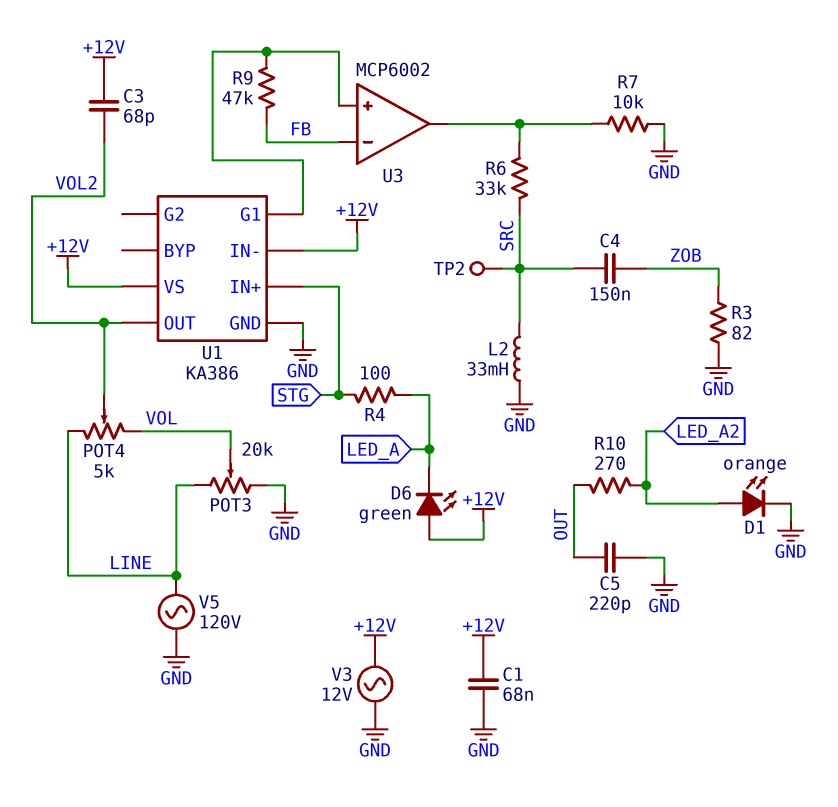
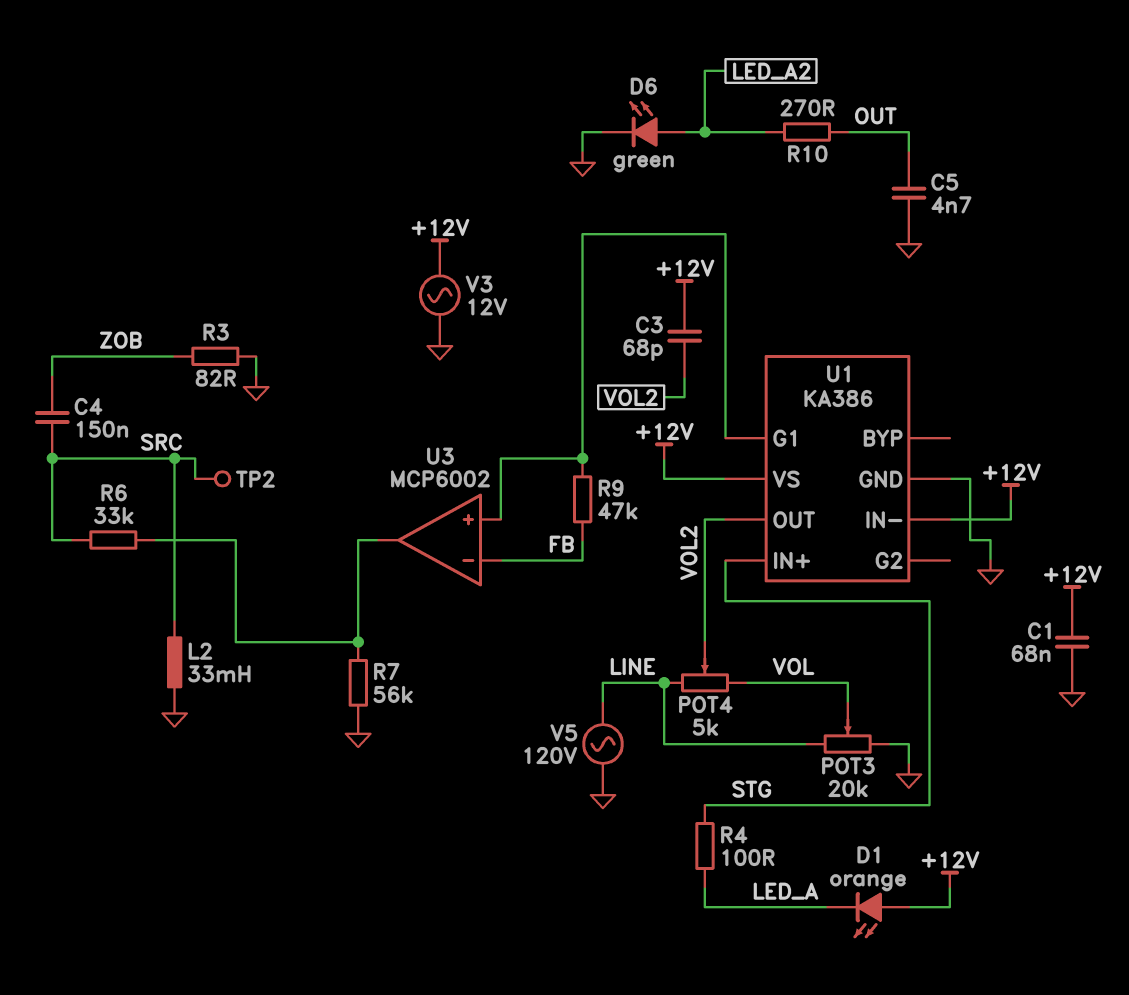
C5: 220pF (GND, OUT) -> 4.7nF (GND, OUT)
D1: LED orange (A LED_A2, K GND) -> LED orange (A +12V, K LED_A)
D6: LED green (A +12V, K LED_A) -> LED green (A LED_A2, K GND)
R7: 10k (GND, U3/out) -> 56k (GND, U3/out)

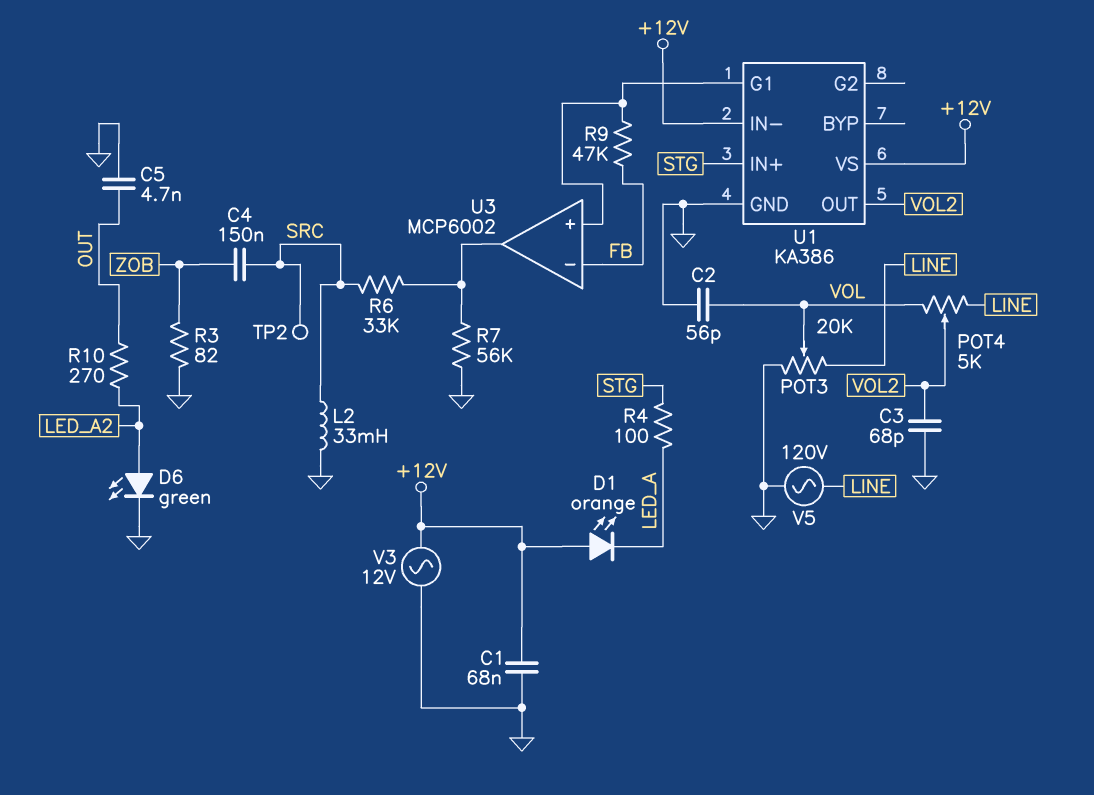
C2: none -> 56pF (GND, VOL)
C3: 68pF (+12V, VOL2) -> 68pF (GND, VOL2)

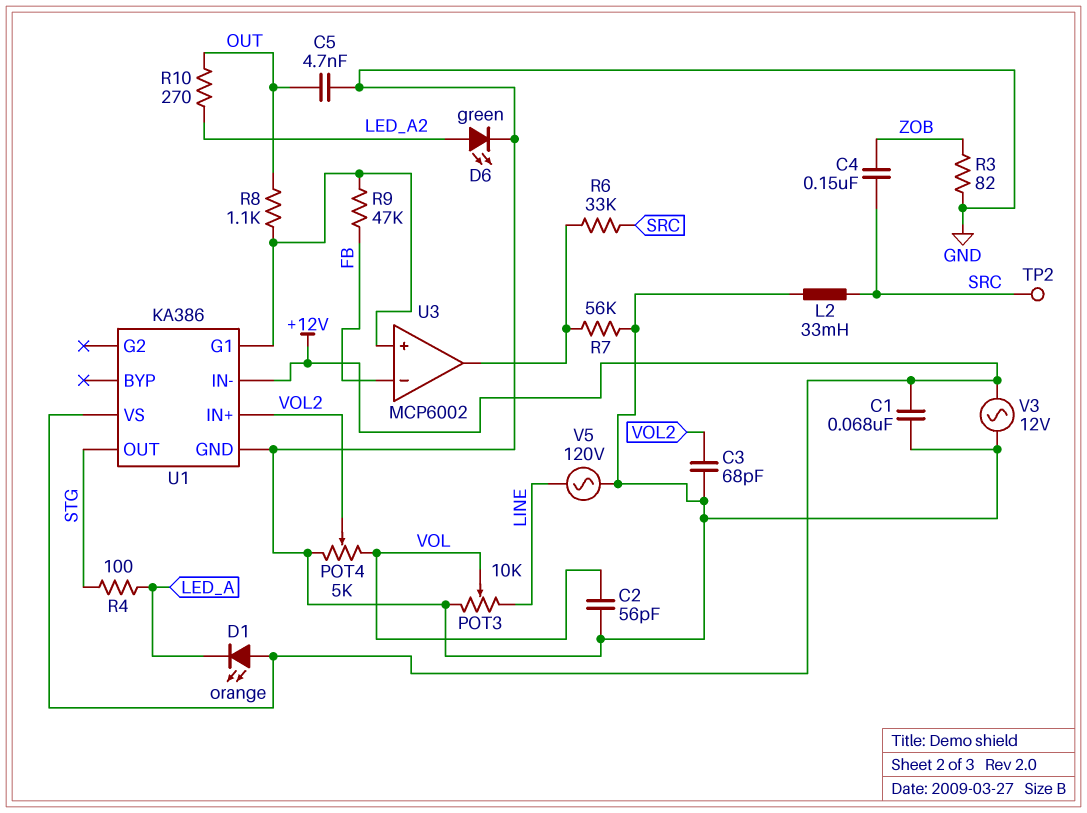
POT3: 20k (GND, LINE, wiper VOL) -> 10k (GND, LINE, wiper VOL)
POT4: 5k (LINE, VOL, wiper VOL2) -> 5k (GND, VOL, wiper VOL2)
R8: none -> 1.1k (OUT, U1/G1)
U1 pin IN+: STG -> VOL2
U1 pin OUT: VOL2 -> STG

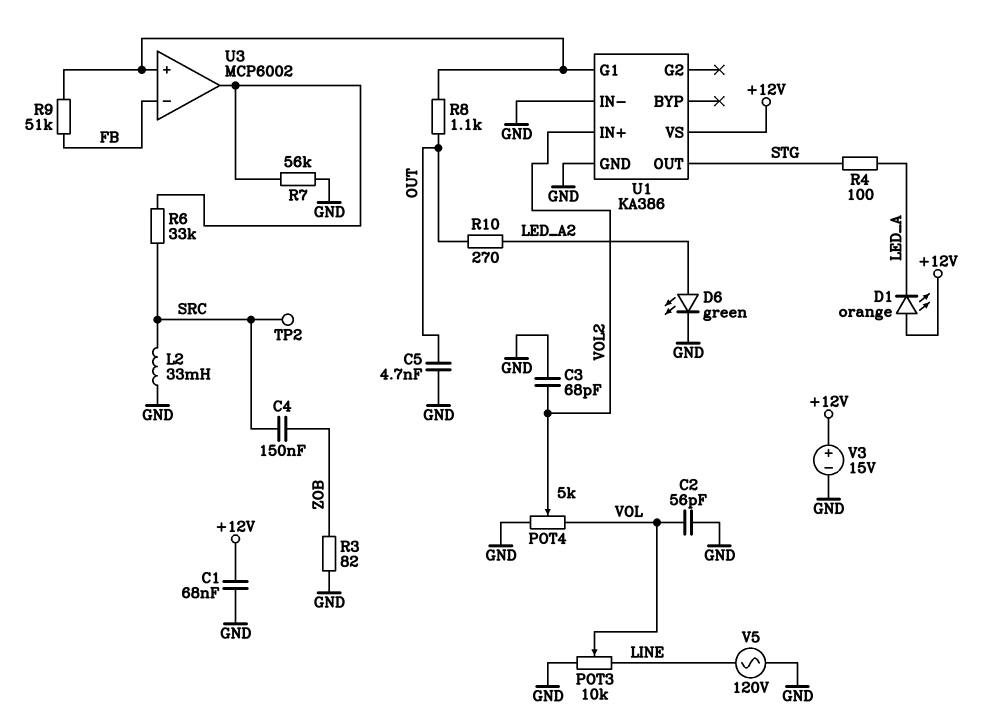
R9: 47k (FB, U1/G1) -> 51k (FB, U1/G1)
U1 pin IN-: +12V -> GND
V3: AC 12V (+12V, GND) -> 15V (plus +12V, minus GND)

